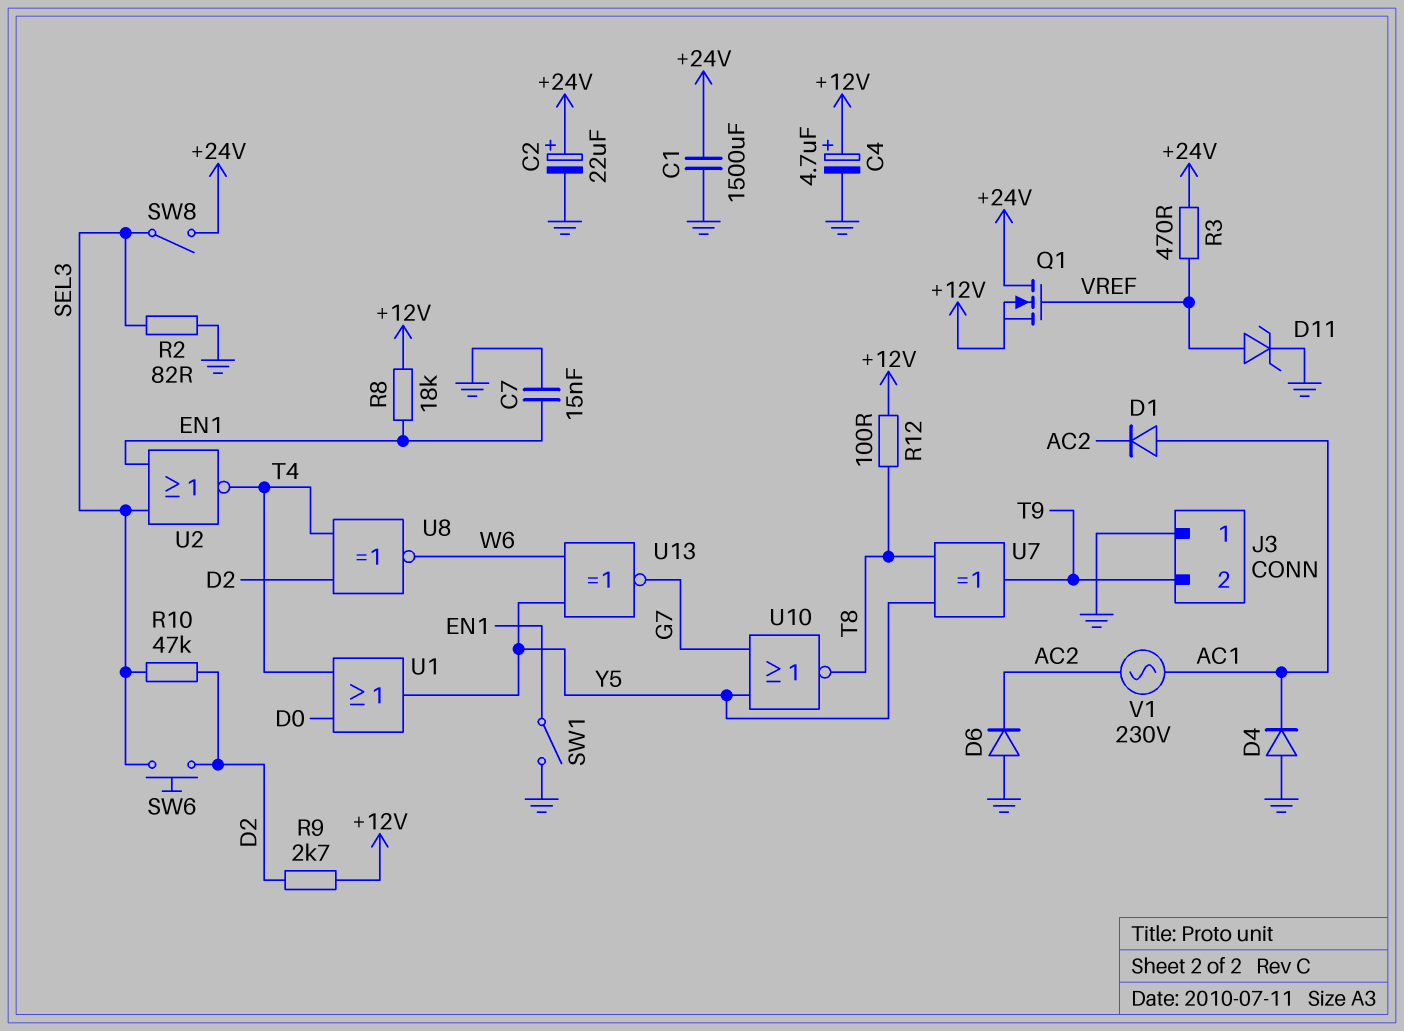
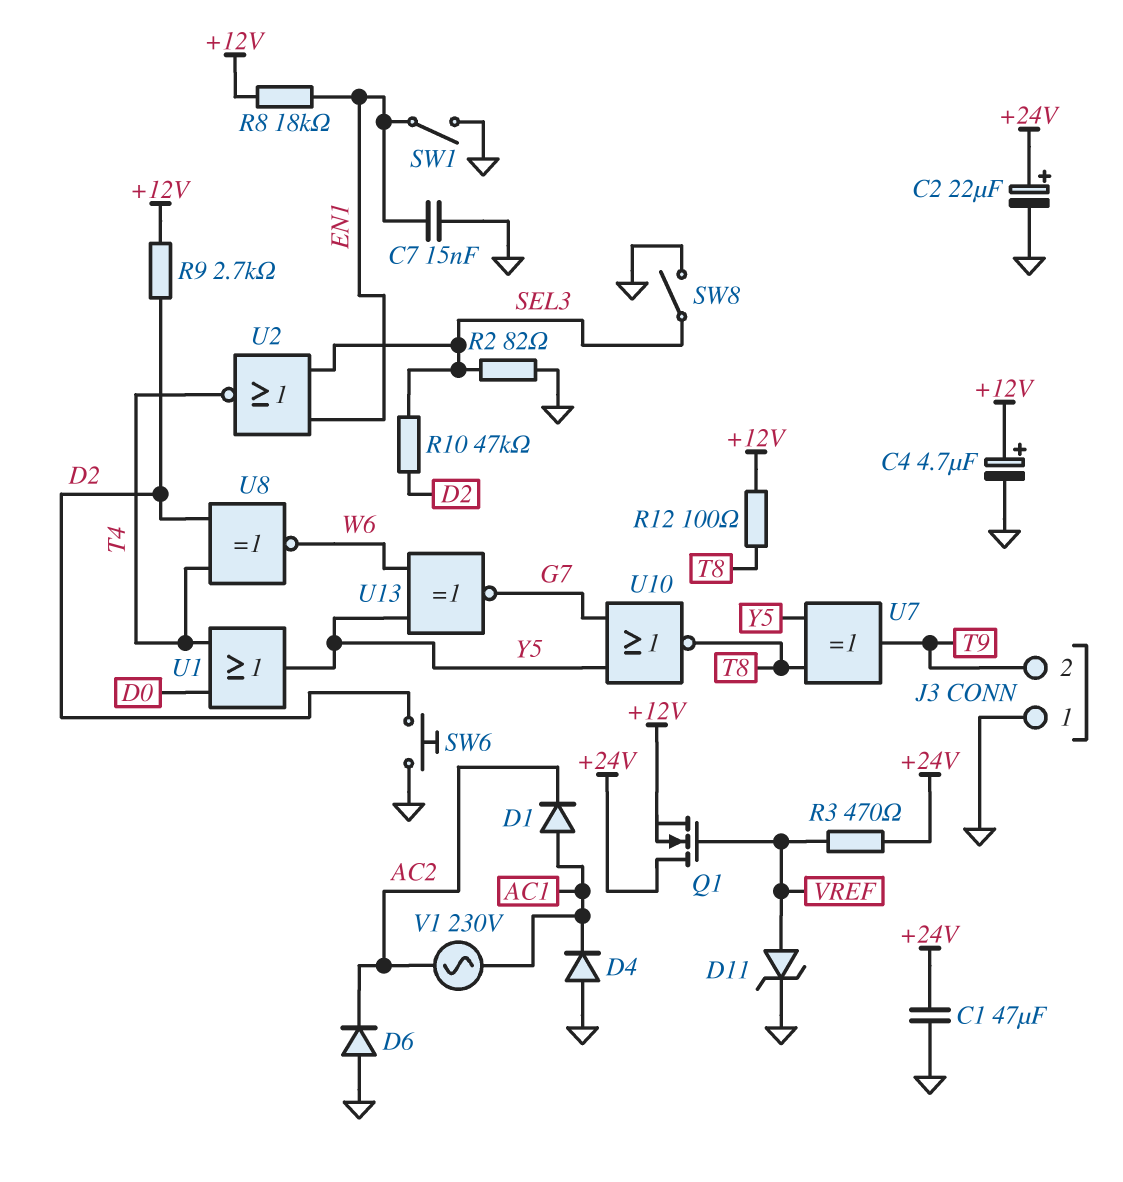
C1: 1500uF (+24V, GND) -> 47uF (+24V, GND)
SW6: button (D2, SEL3) -> button (D2, GND)
SW8: switch (+24V, SEL3) -> switch (GND, SEL3)

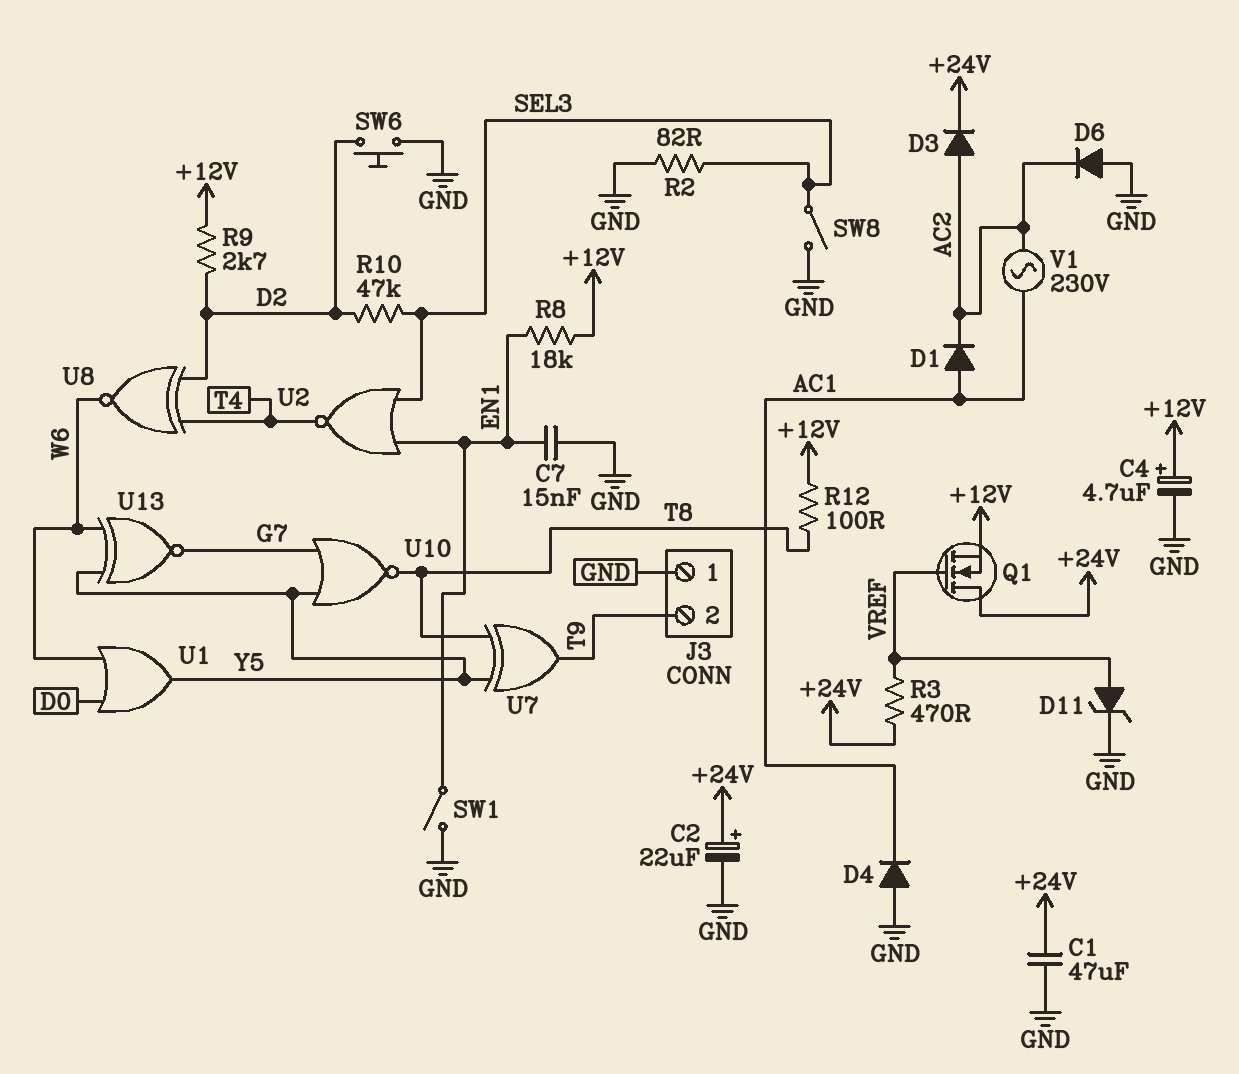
D3: none -> diode (A AC2, K +24V)
U1: OR (in D0, in T4, out Y5) -> OR (in D0, in W6, out Y5)

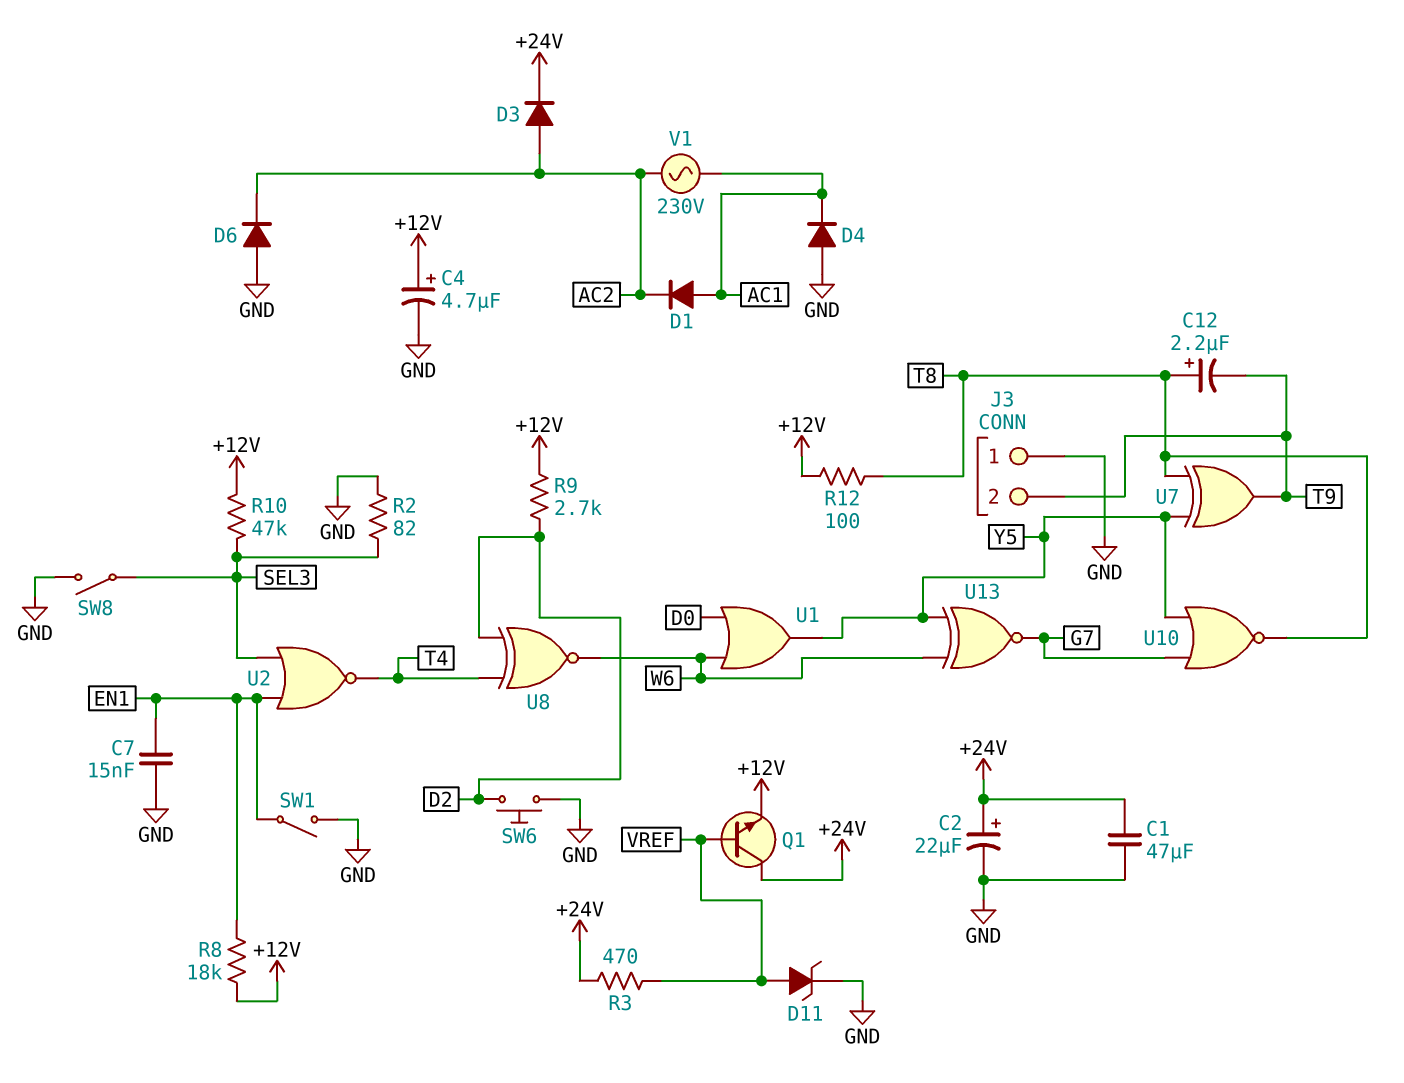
C12: none -> 2.2uF (plus T8, minus T9)
Q1: NMOS (G VREF, D +24V, S +12V) -> NPN (B VREF, C +24V, E +12V)
R10: 47k (D2, SEL3) -> 47k (+12V, SEL3)

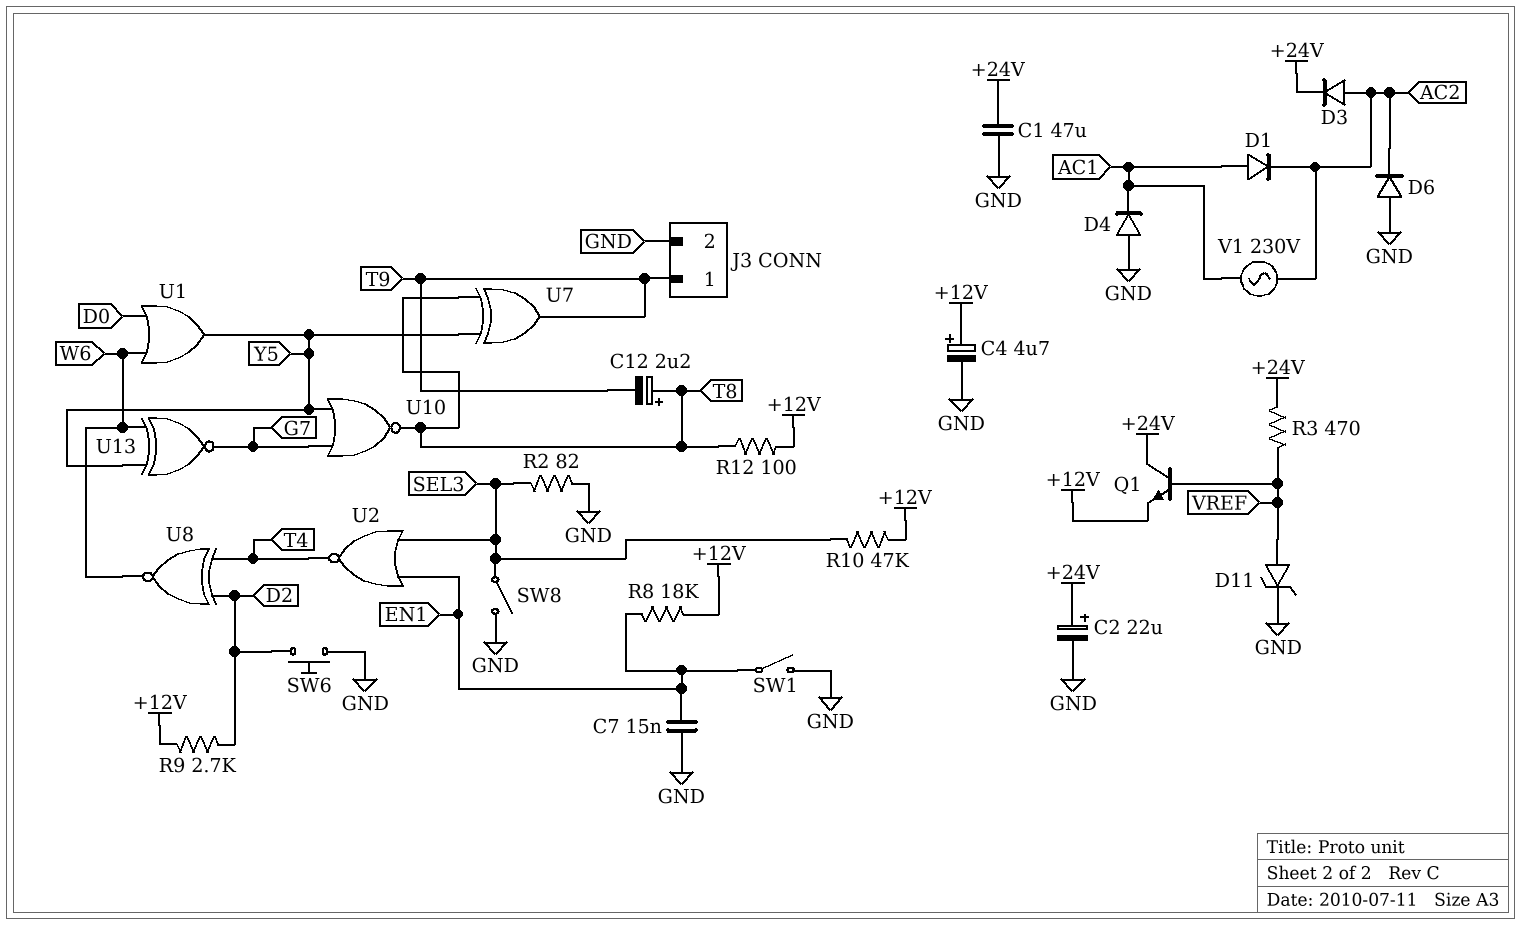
J3 pin 1: GND -> T9
J3 pin 2: T9 -> GND

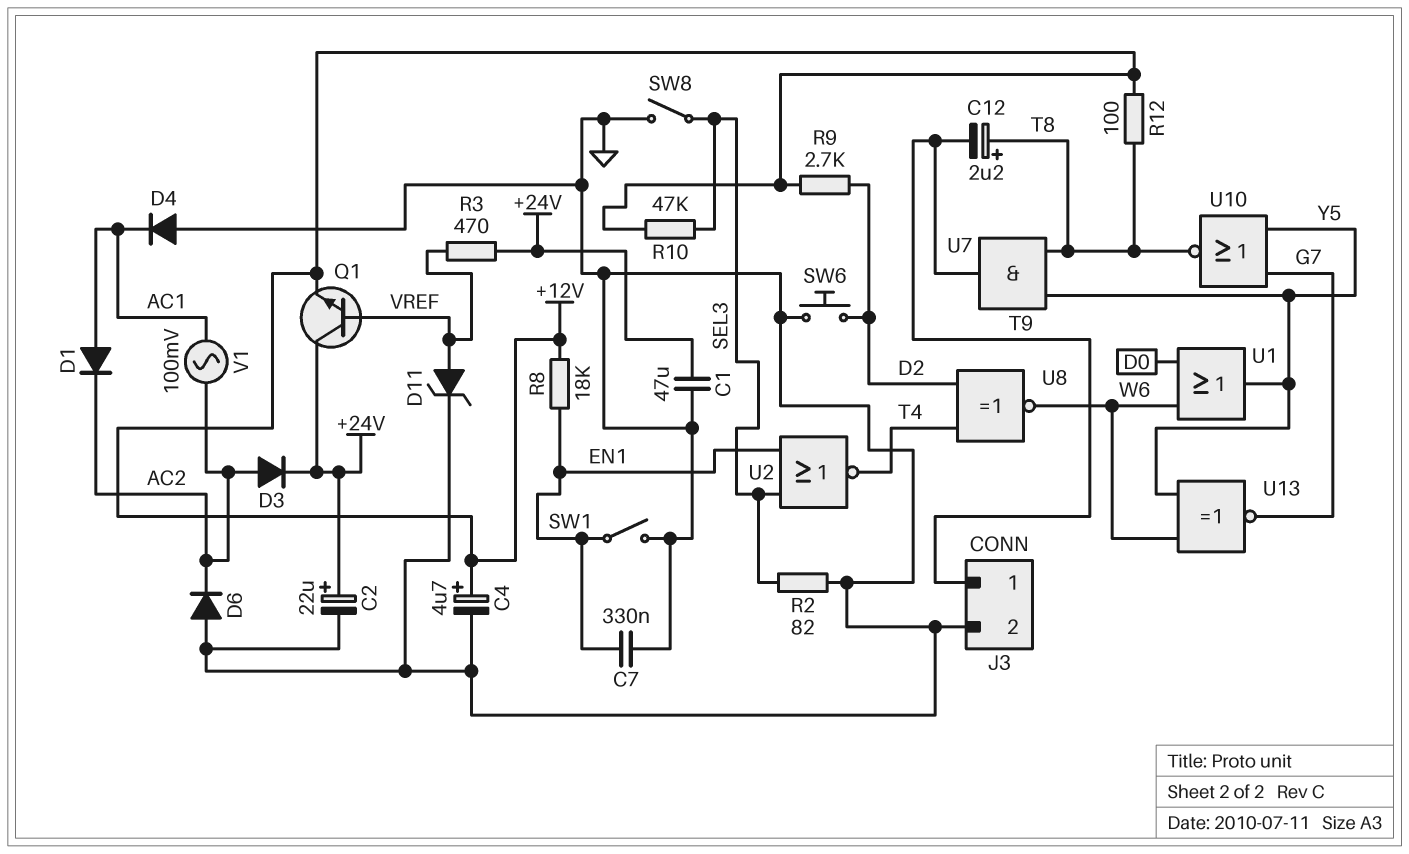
C7: 15nF (EN1, GND) -> 330nF (EN1, GND)
U7: XOR (in T8, in Y5, out T9) -> AND (in T8, in Y5, out T9)
V1: AC 230V (AC1, AC2) -> AC 100mV (AC1, AC2)

